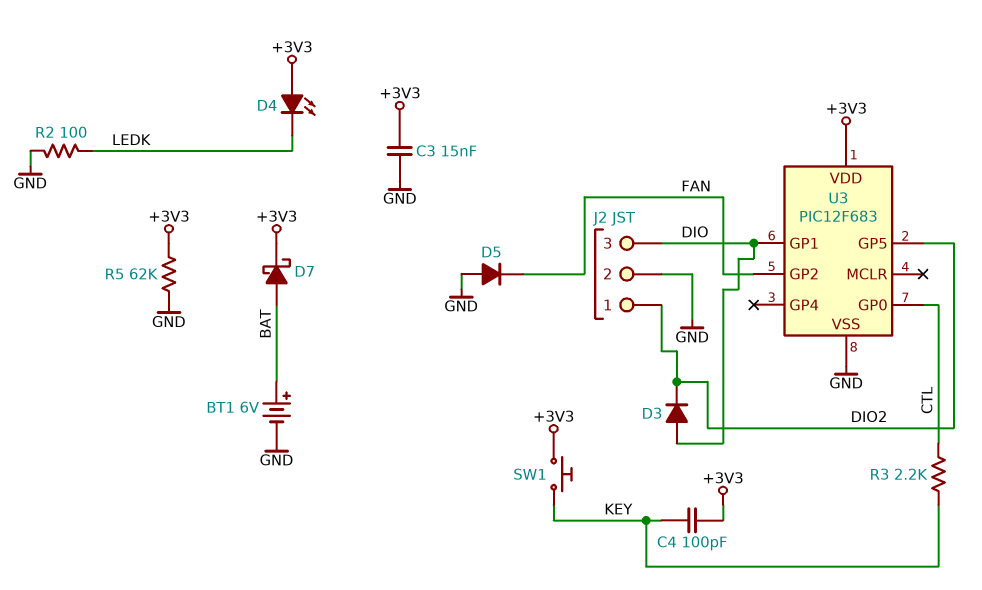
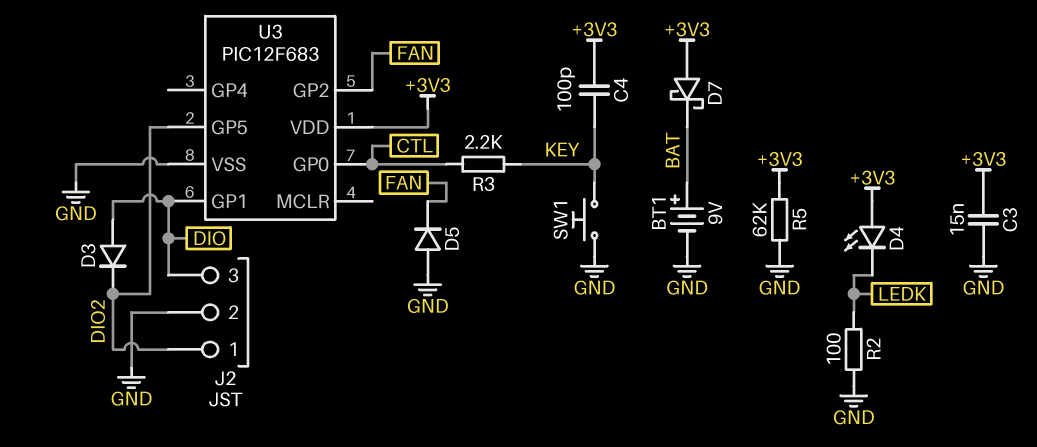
BT1: 6V (plus BAT, minus GND) -> 9V (plus BAT, minus GND)
D7: schottky (A BAT, K +3V3) -> schottky (A +3V3, K BAT)
SW1: button (+3V3, KEY) -> button (GND, KEY)

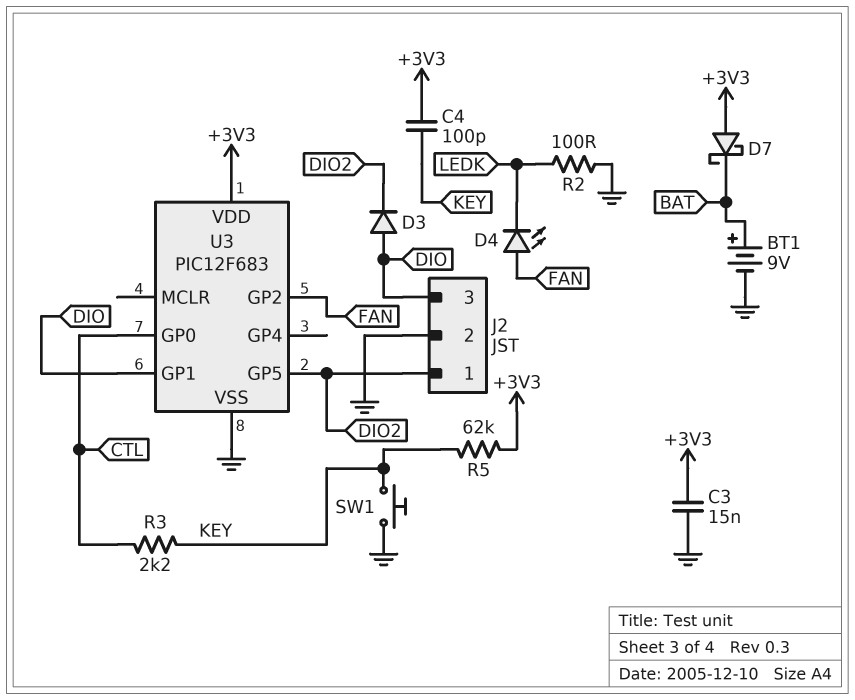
D4: LED (A +3V3, K LEDK) -> LED (A FAN, K LEDK)
D5: diode (A GND, K FAN) -> none
R5: 62k (+3V3, GND) -> 62k (+3V3, KEY)

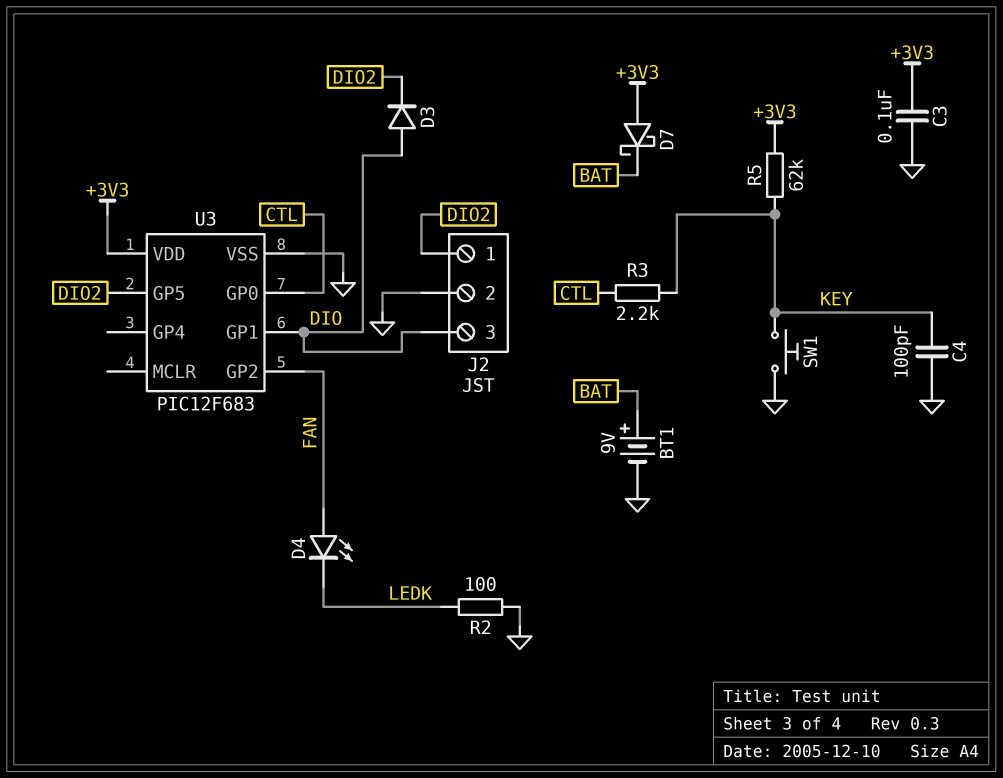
C3: 15nF (+3V3, GND) -> 100nF (+3V3, GND)
C4: 100pF (+3V3, KEY) -> 100pF (GND, KEY)

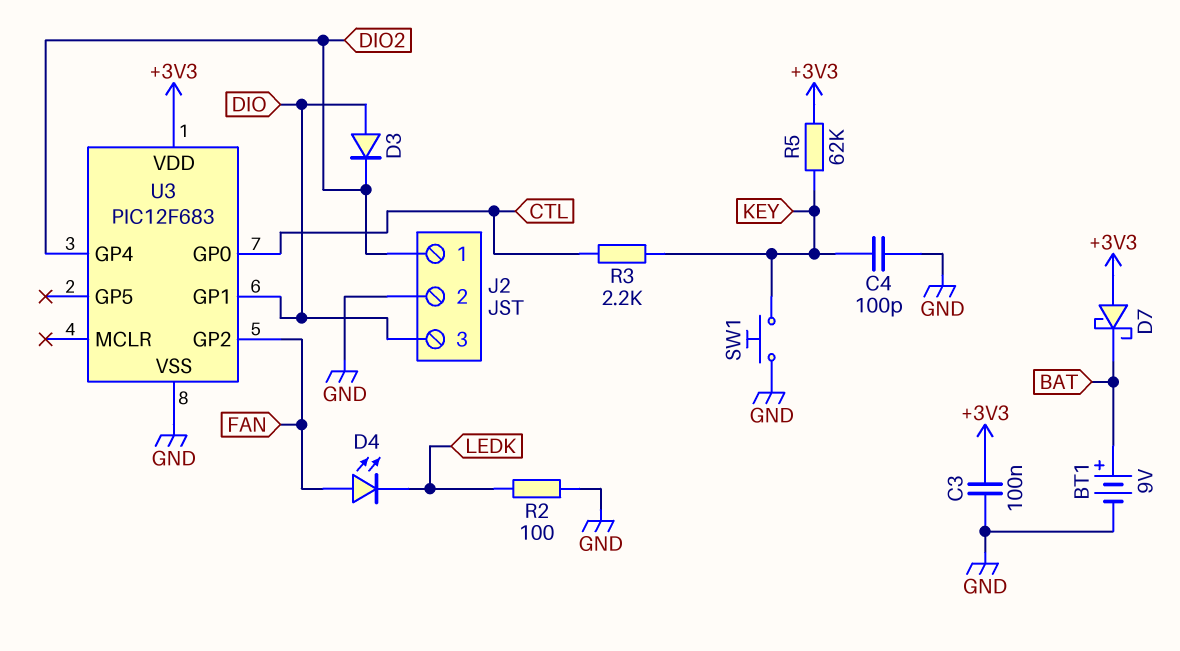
U3 pin GP4: none -> DIO2
U3 pin GP5: DIO2 -> none

